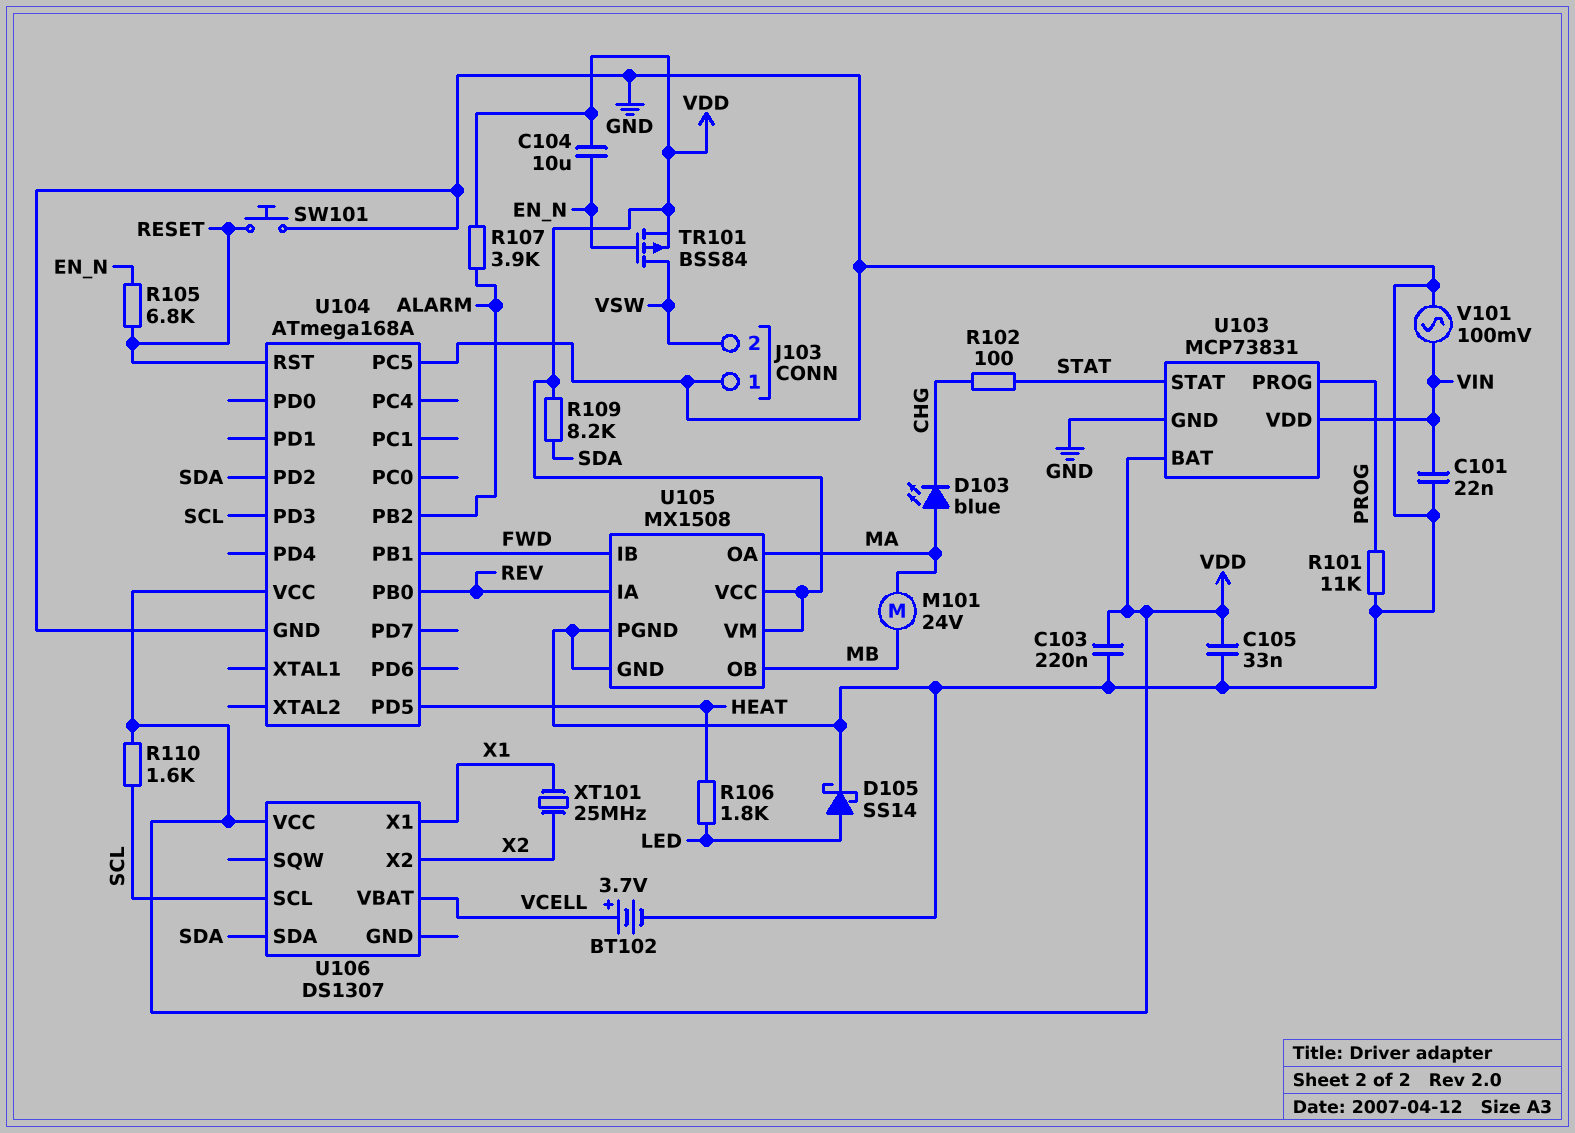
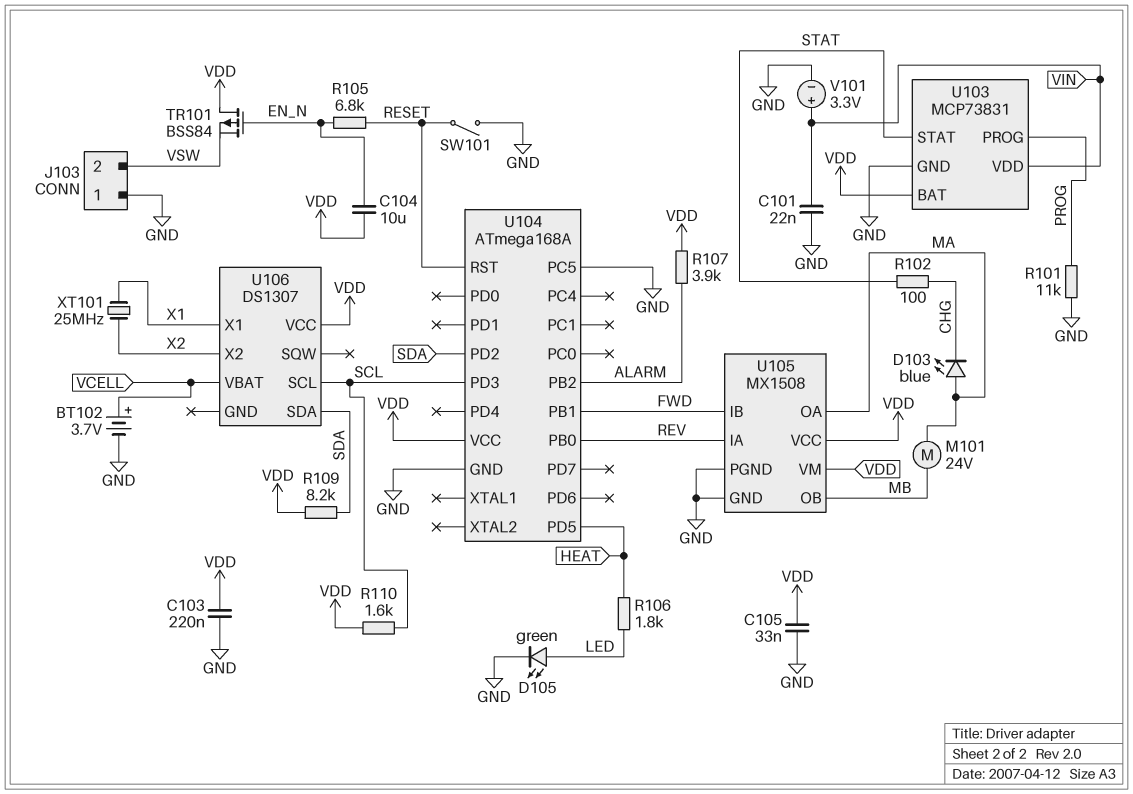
D105: schottky SS14 (A LED, K GND) -> LED green (A LED, K GND)
SW101: button (GND, RESET) -> switch (GND, RESET)
TR101: PMOS BSS84 (G EN_N, D VSW, S VDD) -> PMOS BSS84 (G EN_N, D VDD, S VSW)
V101: AC 100mV (GND, VIN) -> 3.3V (plus VIN, minus GND)

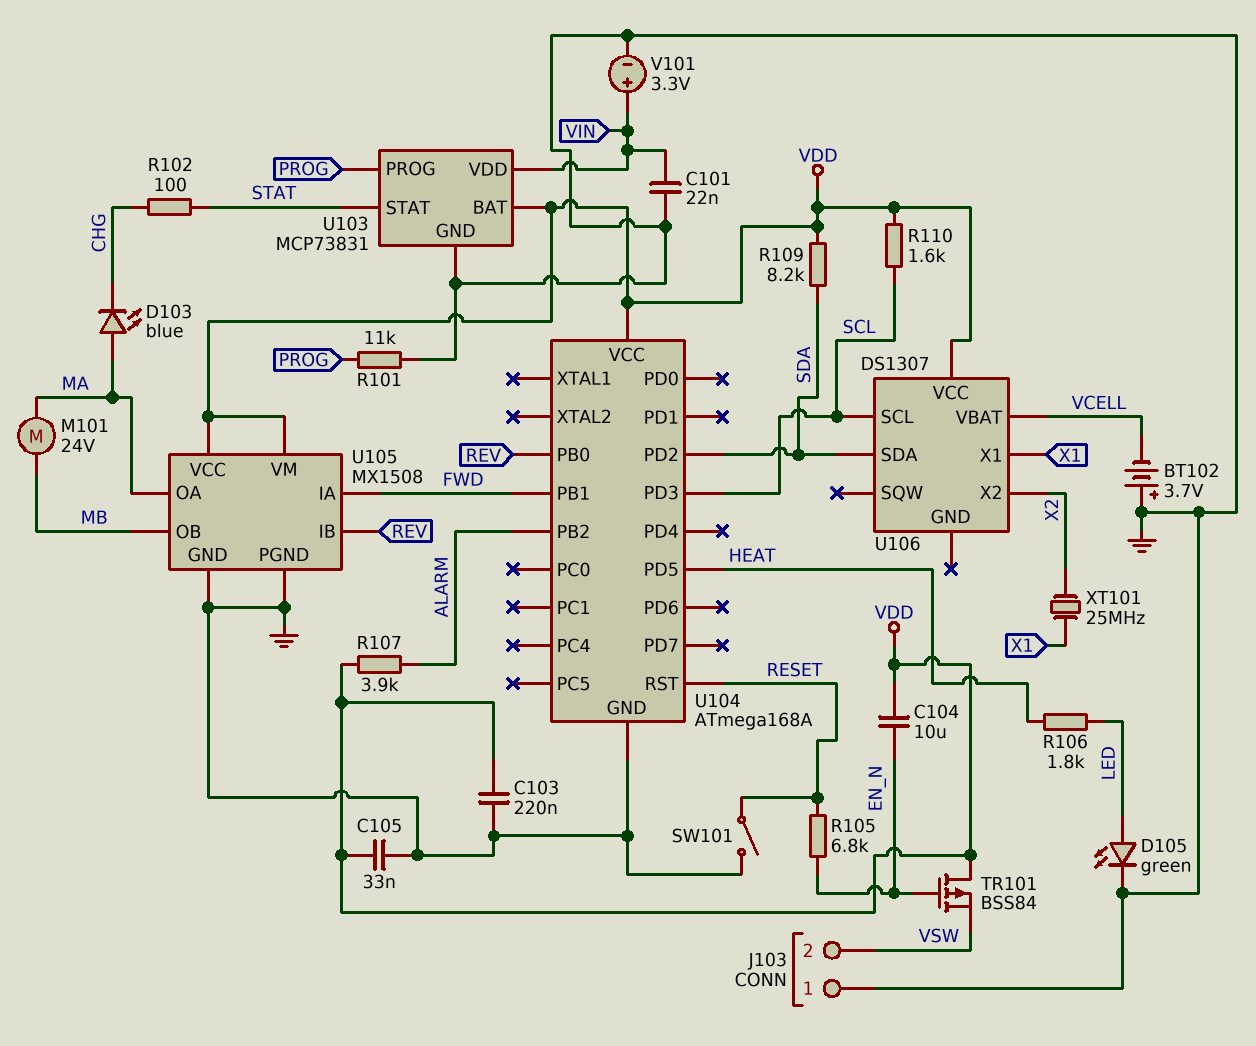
BT102: 3.7V (plus VCELL, minus GND) -> 3.7V (plus GND, minus VCELL)
U104 pin PC5: GND -> none
U105 pin IA: REV -> FWD
U105 pin IB: FWD -> REV

